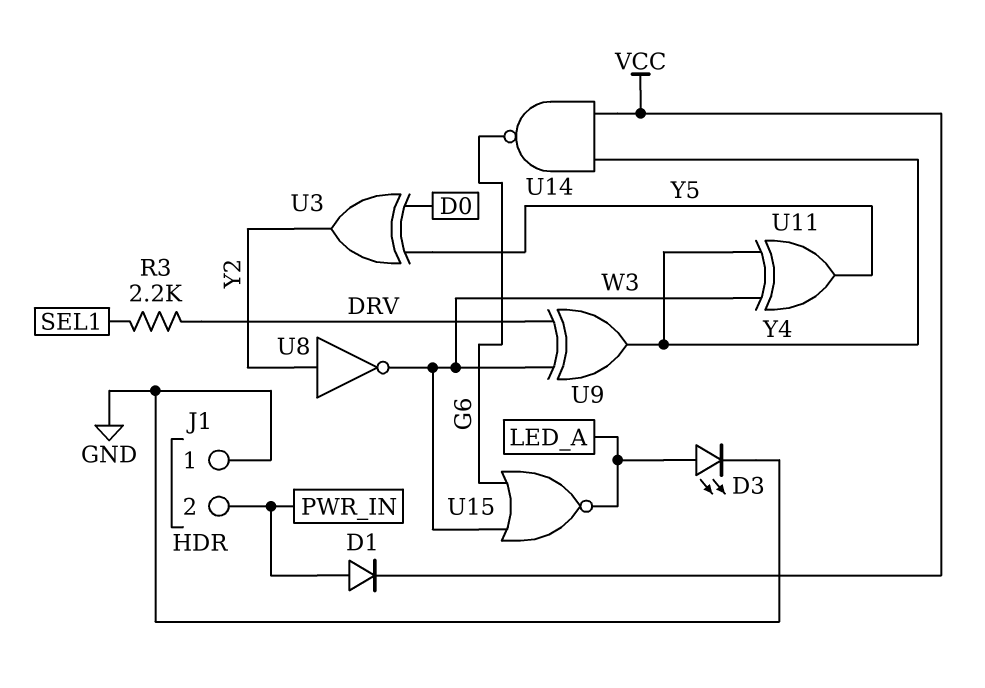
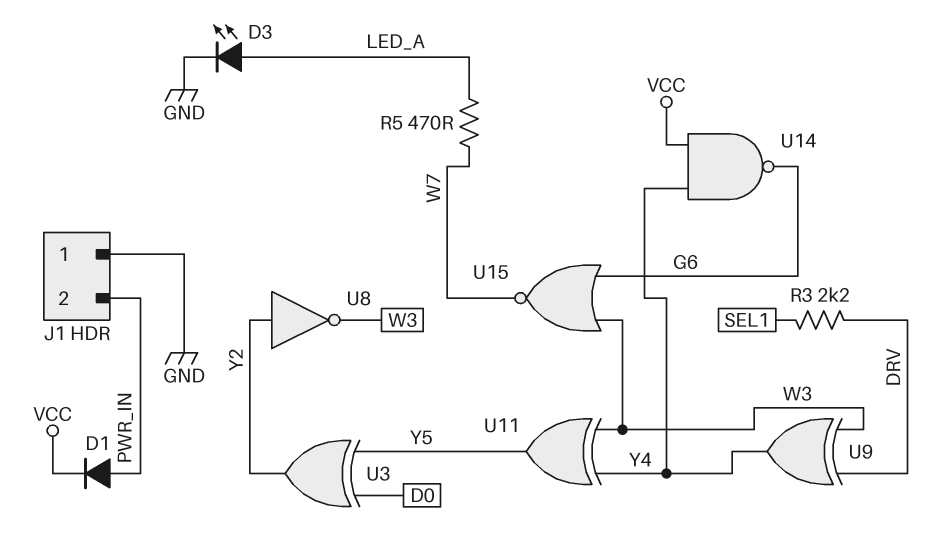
R5: none -> 470 (LED_A, W7)
U15: NOR (in G6, in W3, out LED_A) -> NOR (in G6, in W3, out W7)

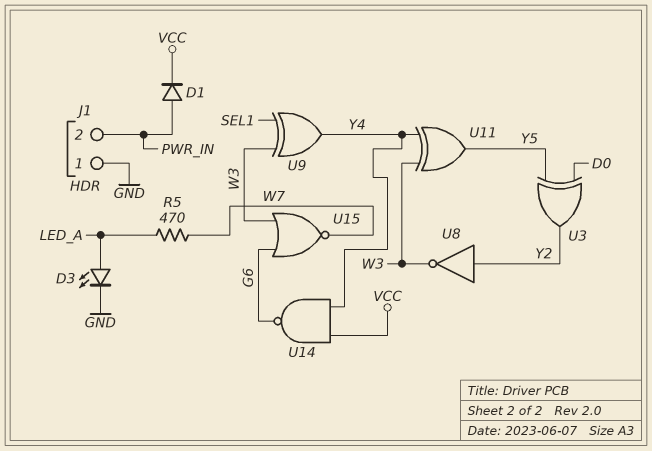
R3: 2.2k (DRV, SEL1) -> none
U9: XOR (in DRV, in W3, out Y4) -> XOR (in SEL1, in W3, out Y4)

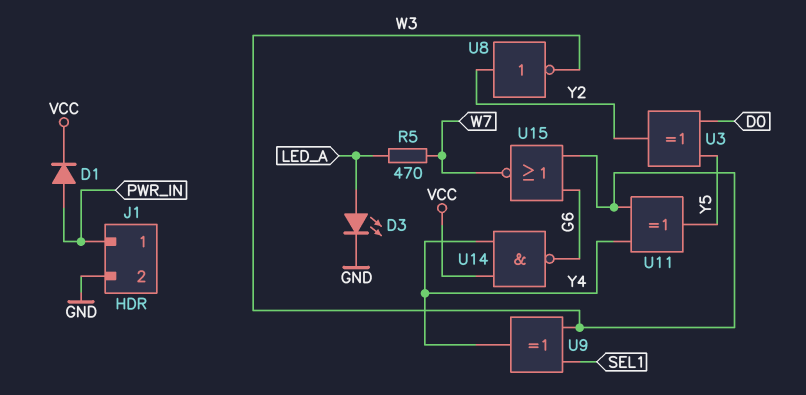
J1 pin 1: GND -> PWR_IN
J1 pin 2: PWR_IN -> GND

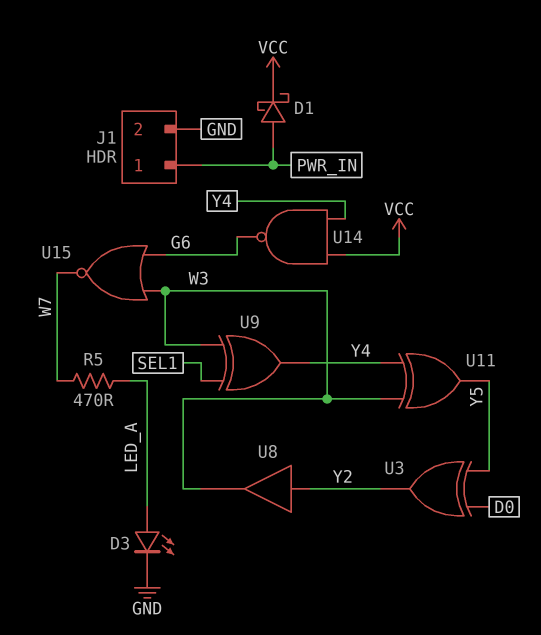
D1: diode (A PWR_IN, K VCC) -> schottky (A PWR_IN, K VCC)
U8: NOT (in Y2, out W3) -> buffer (in Y2, out W3)

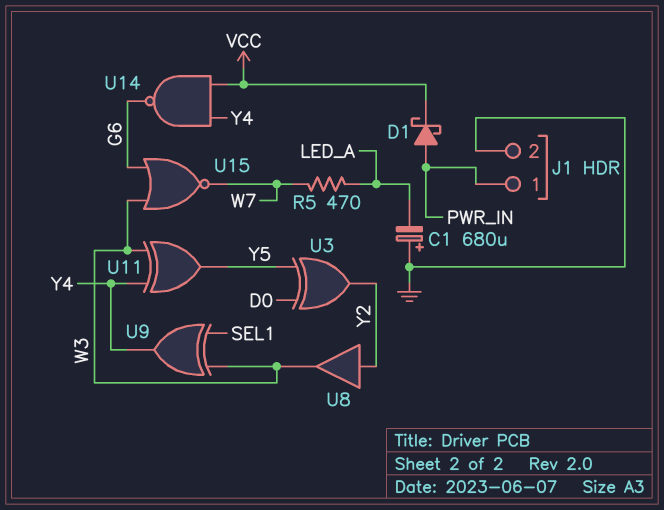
C1: none -> 680uF (plus GND, minus LED_A)
D3: LED (A LED_A, K GND) -> none

